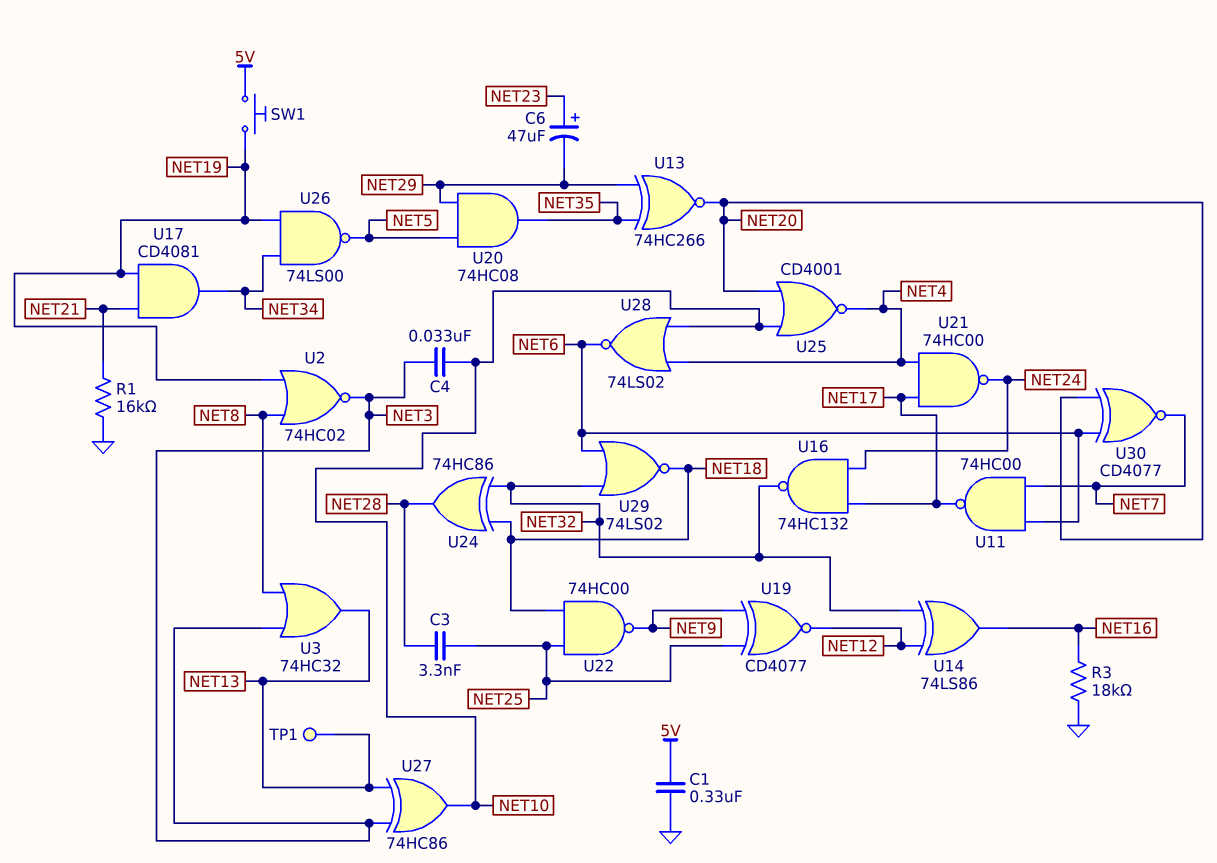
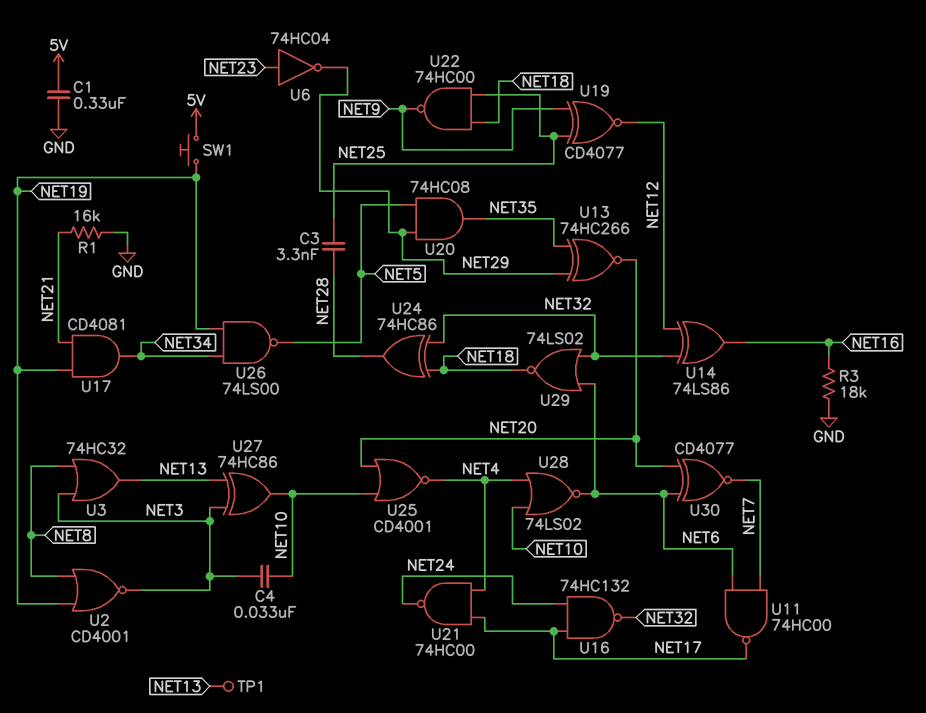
C6: 47uF (plus NET23, minus NET29) -> none
U2: NOR 74HC02 (in NET8, in NET19, out NET3) -> NOR CD4001 (in NET8, in NET19, out NET3)
U6: none -> NOT 74HC04 (in NET23, out NET29)

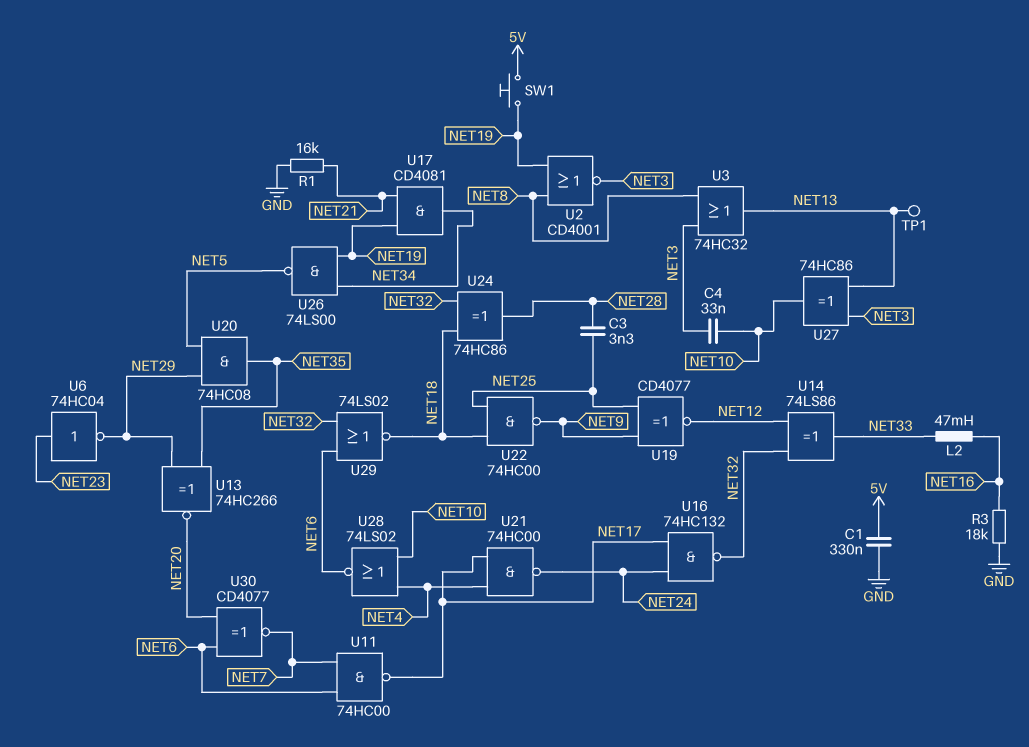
L2: none -> 47mH (NET16, NET33)
U14: XOR 74LS86 (in NET12, in NET32, out NET16) -> XOR 74LS86 (in NET12, in NET32, out NET33)
U25: NOR CD4001 (in NET10, in NET20, out NET4) -> none

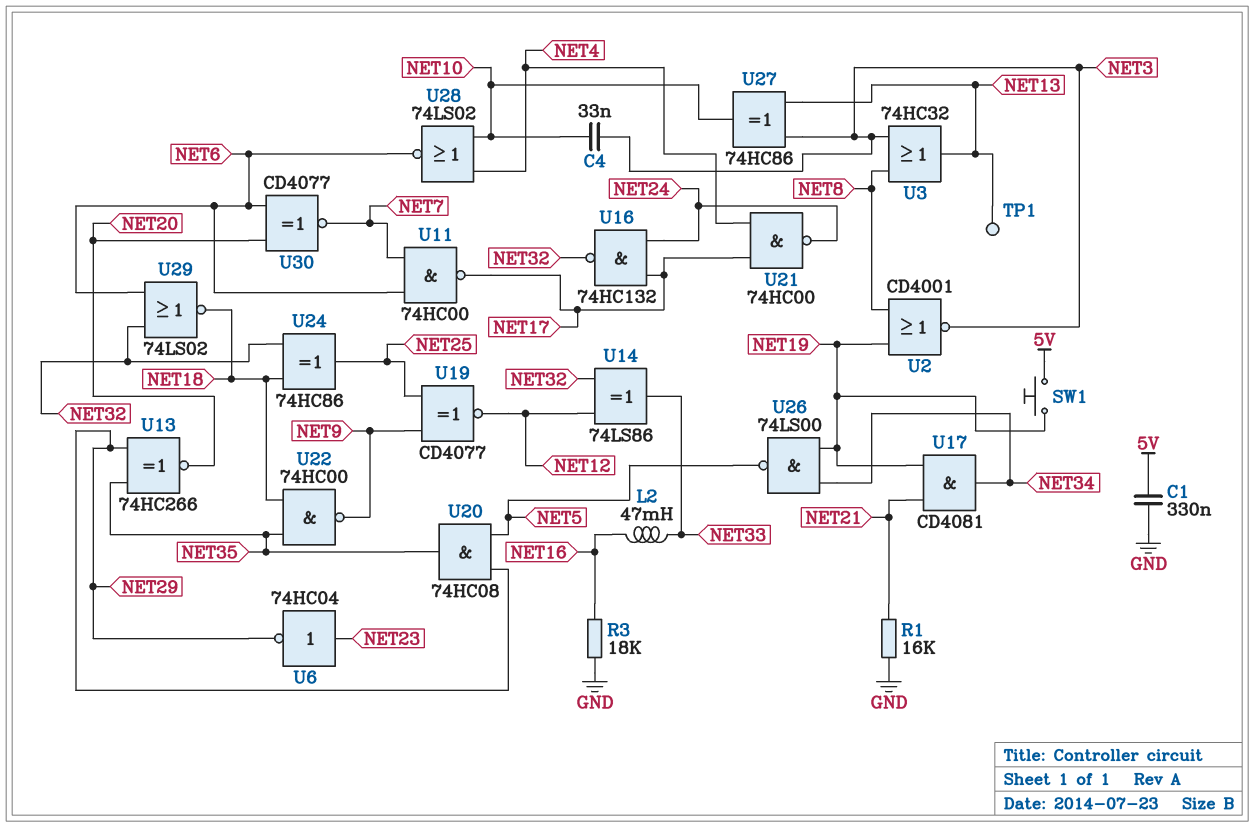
C3: 3.3nF (NET25, NET28) -> none
U22: NAND 74HC00 (in NET18, in NET25, out NET9) -> NAND 74HC00 (in NET18, in NET35, out NET9)
U24: XOR 74HC86 (in NET18, in NET32, out NET28) -> XOR 74HC86 (in NET18, in NET32, out NET25)

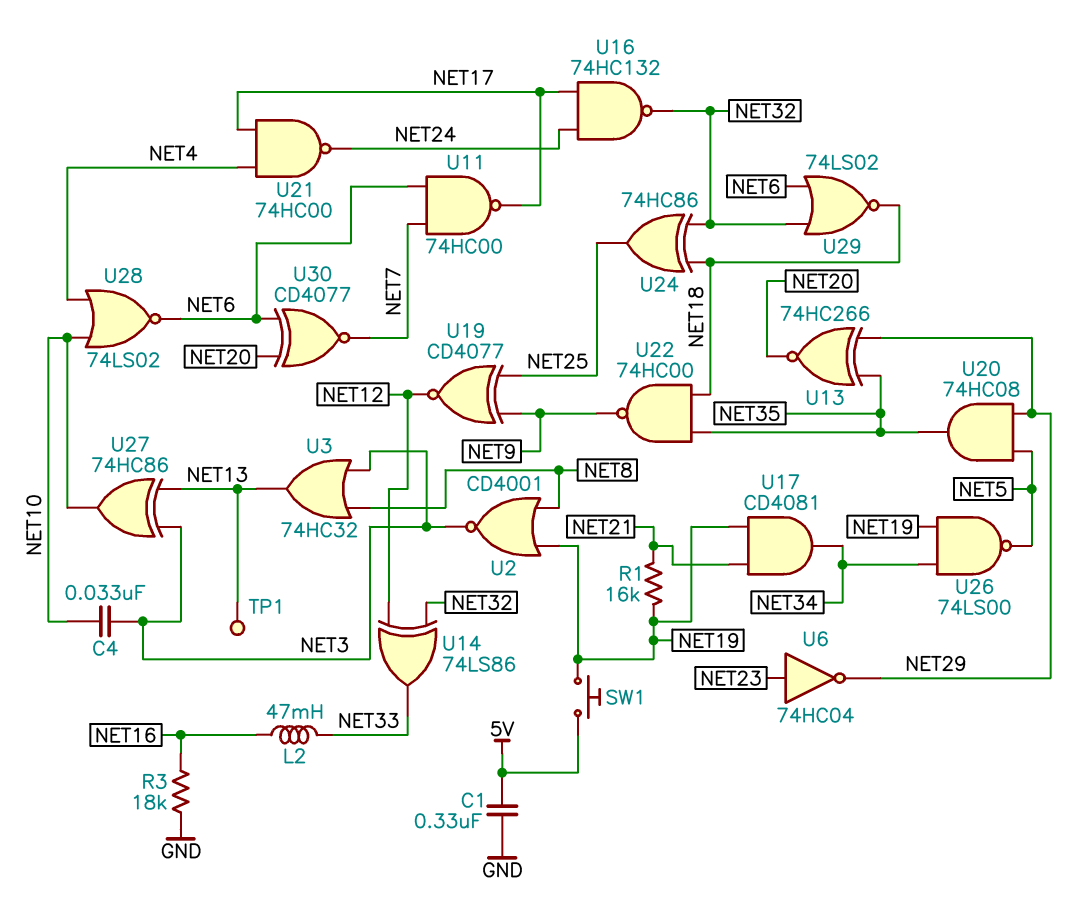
R1: 16k (GND, NET21) -> 16k (NET19, NET21)

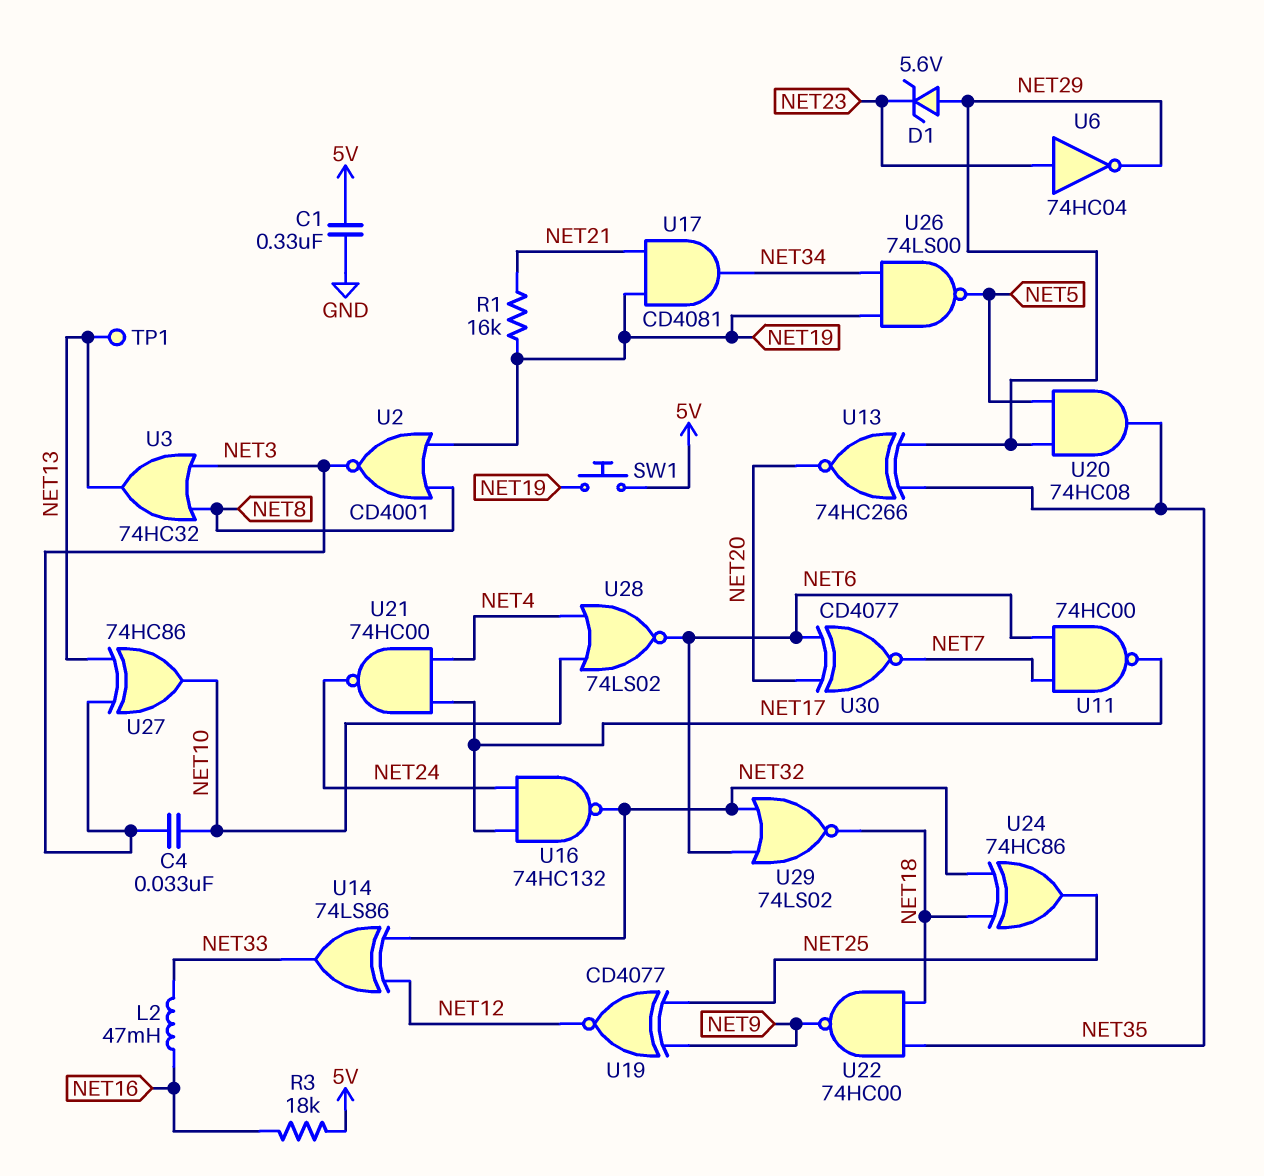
D1: none -> zener 5.6V (A NET29, K NET23)
R3: 18k (GND, NET16) -> 18k (5V, NET16)

